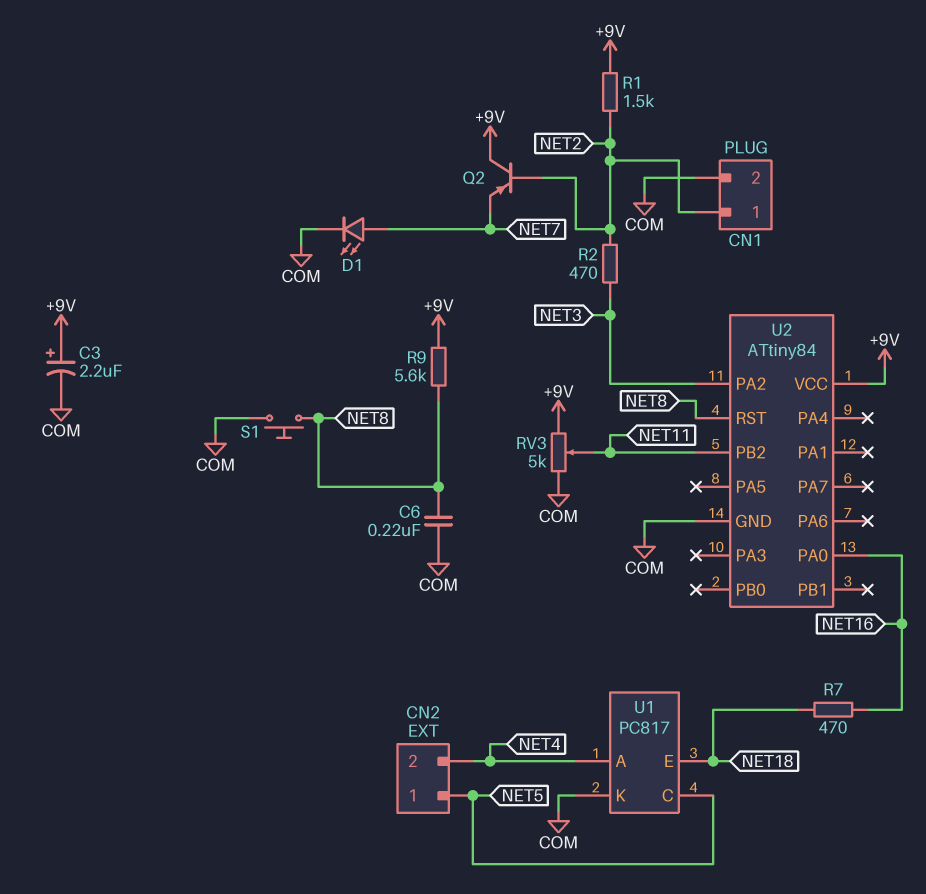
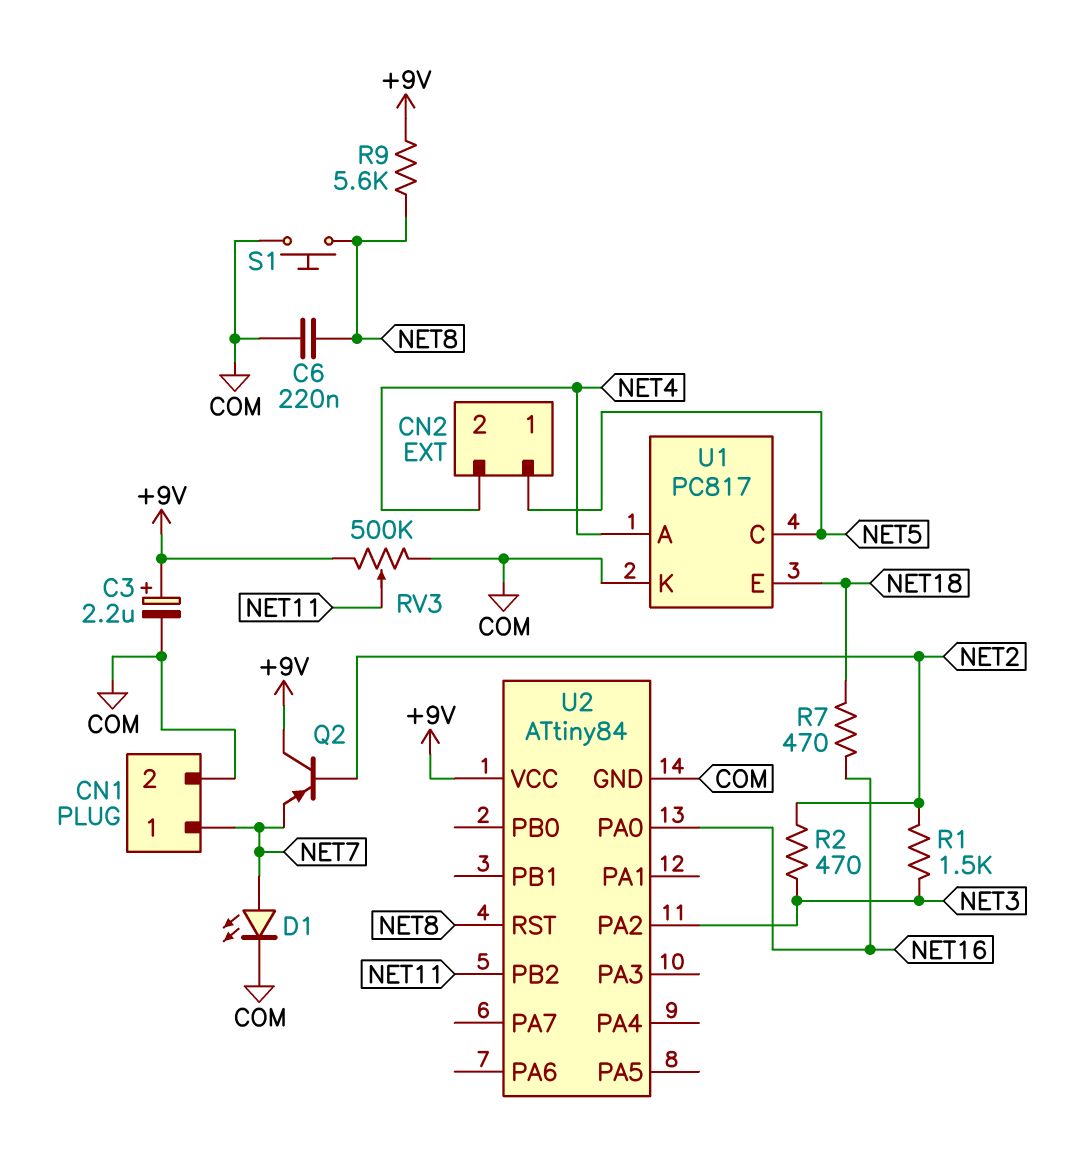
CN1 pin 1: NET2 -> NET7
R1: 1.5k (+9V, NET2) -> 1.5k (NET2, NET3)
RV3: 5k (+9V, COM, wiper NET11) -> 500k (+9V, COM, wiper NET11)

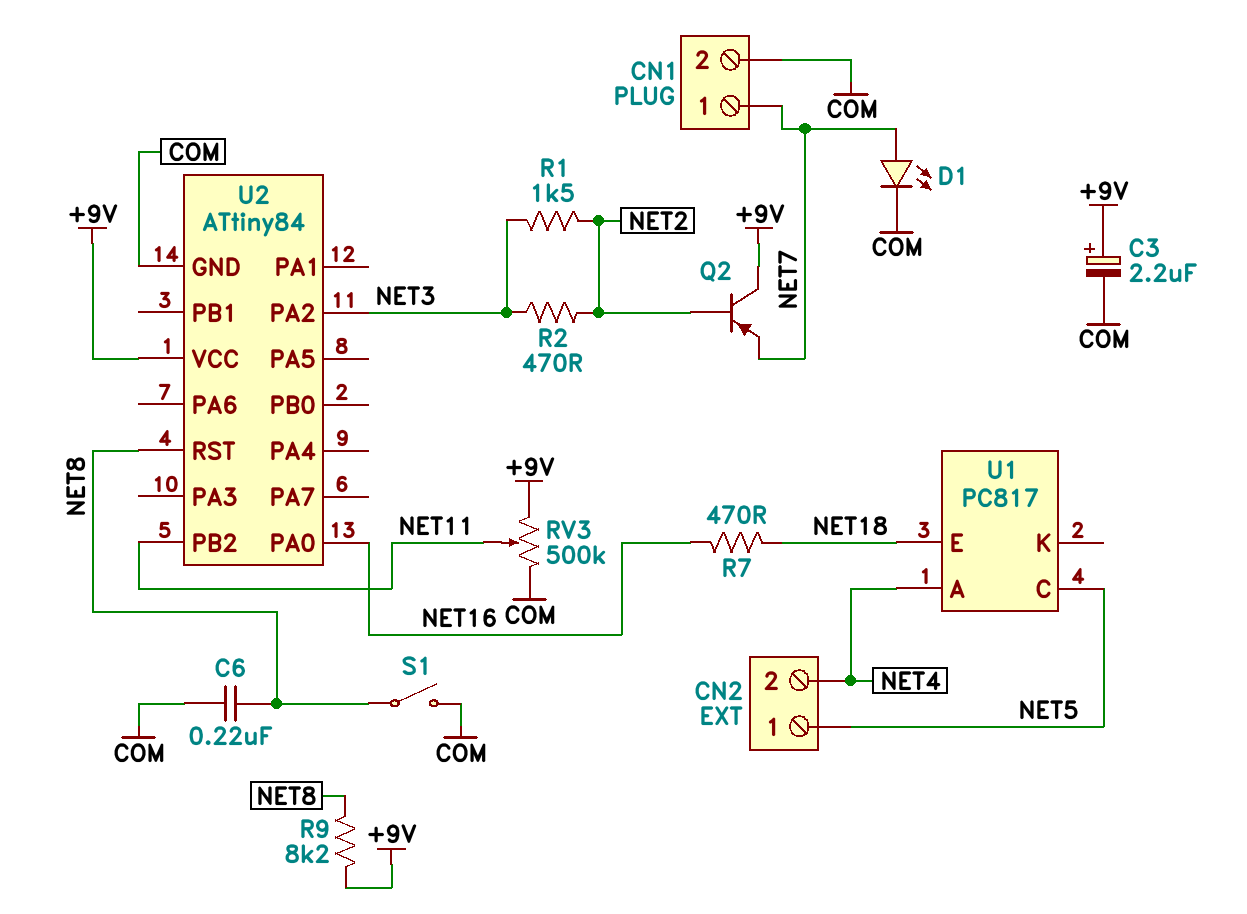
R9: 5.6k (+9V, NET8) -> 8.2k (+9V, NET8)
S1: button (COM, NET8) -> switch (COM, NET8)
U1 pin K: COM -> none

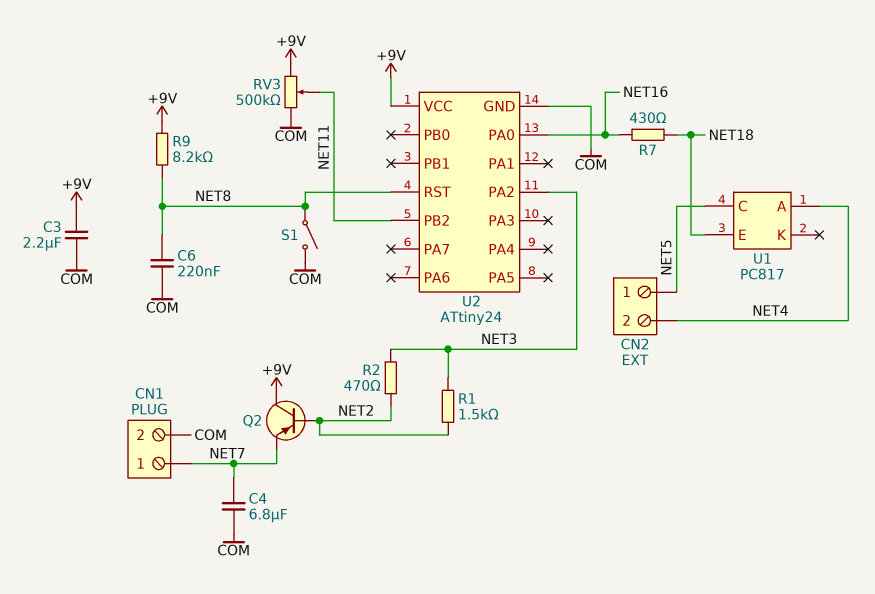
C3: 2.2uF (plus +9V, minus COM) -> 2.2uF (+9V, COM)
C4: none -> 6.8uF (COM, NET7)
D1: LED (A NET7, K COM) -> none
R7: 470 (NET16, NET18) -> 430 (NET16, NET18)
U2: ATtiny84 -> ATtiny24

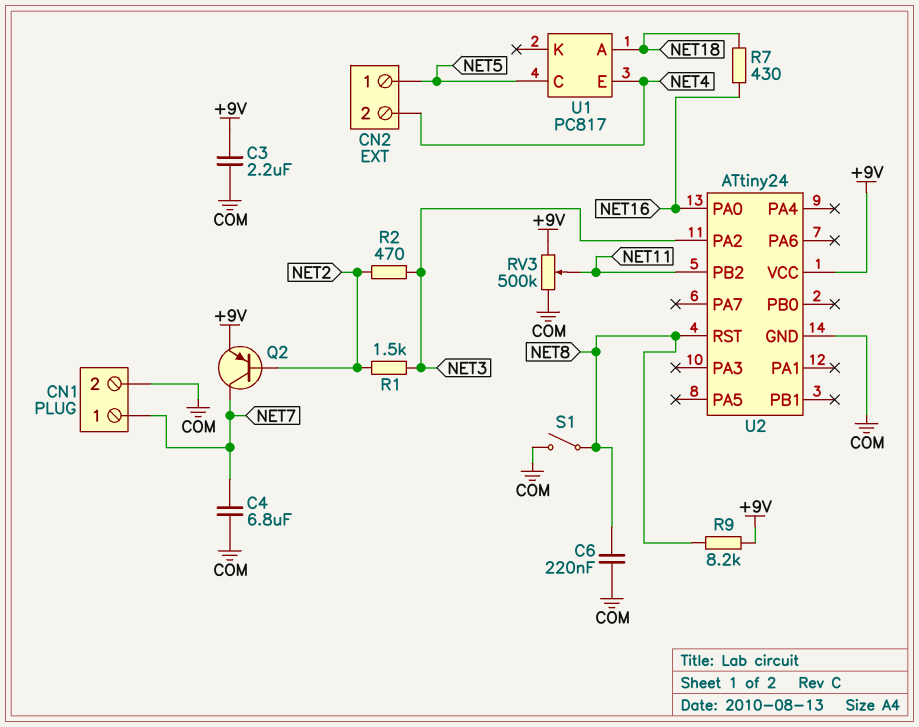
Q2: PNP (B NET2, C +9V, E NET7) -> PNP (B NET2, C NET7, E +9V)
U1 pin A: NET4 -> NET18
U1 pin E: NET18 -> NET4

